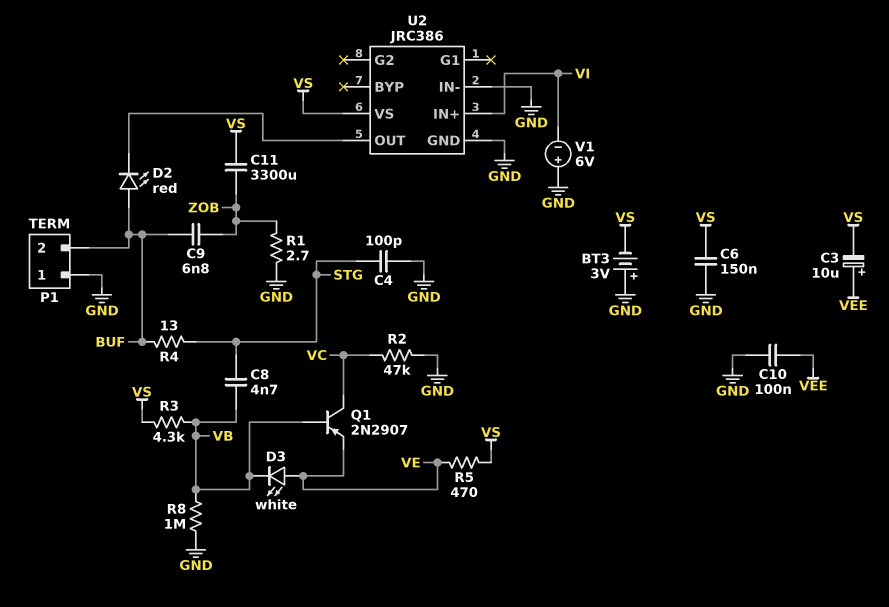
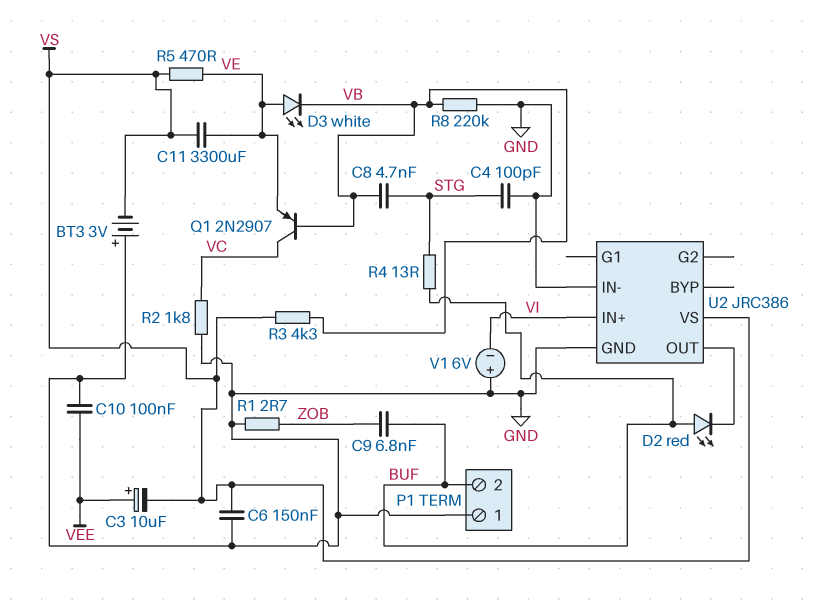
C11: 3300uF (VS, ZOB) -> 3300uF (VE, VS)
R2: 47k (GND, VC) -> 1.8k (GND, VC)
R8: 1M (GND, VB) -> 220k (GND, VB)

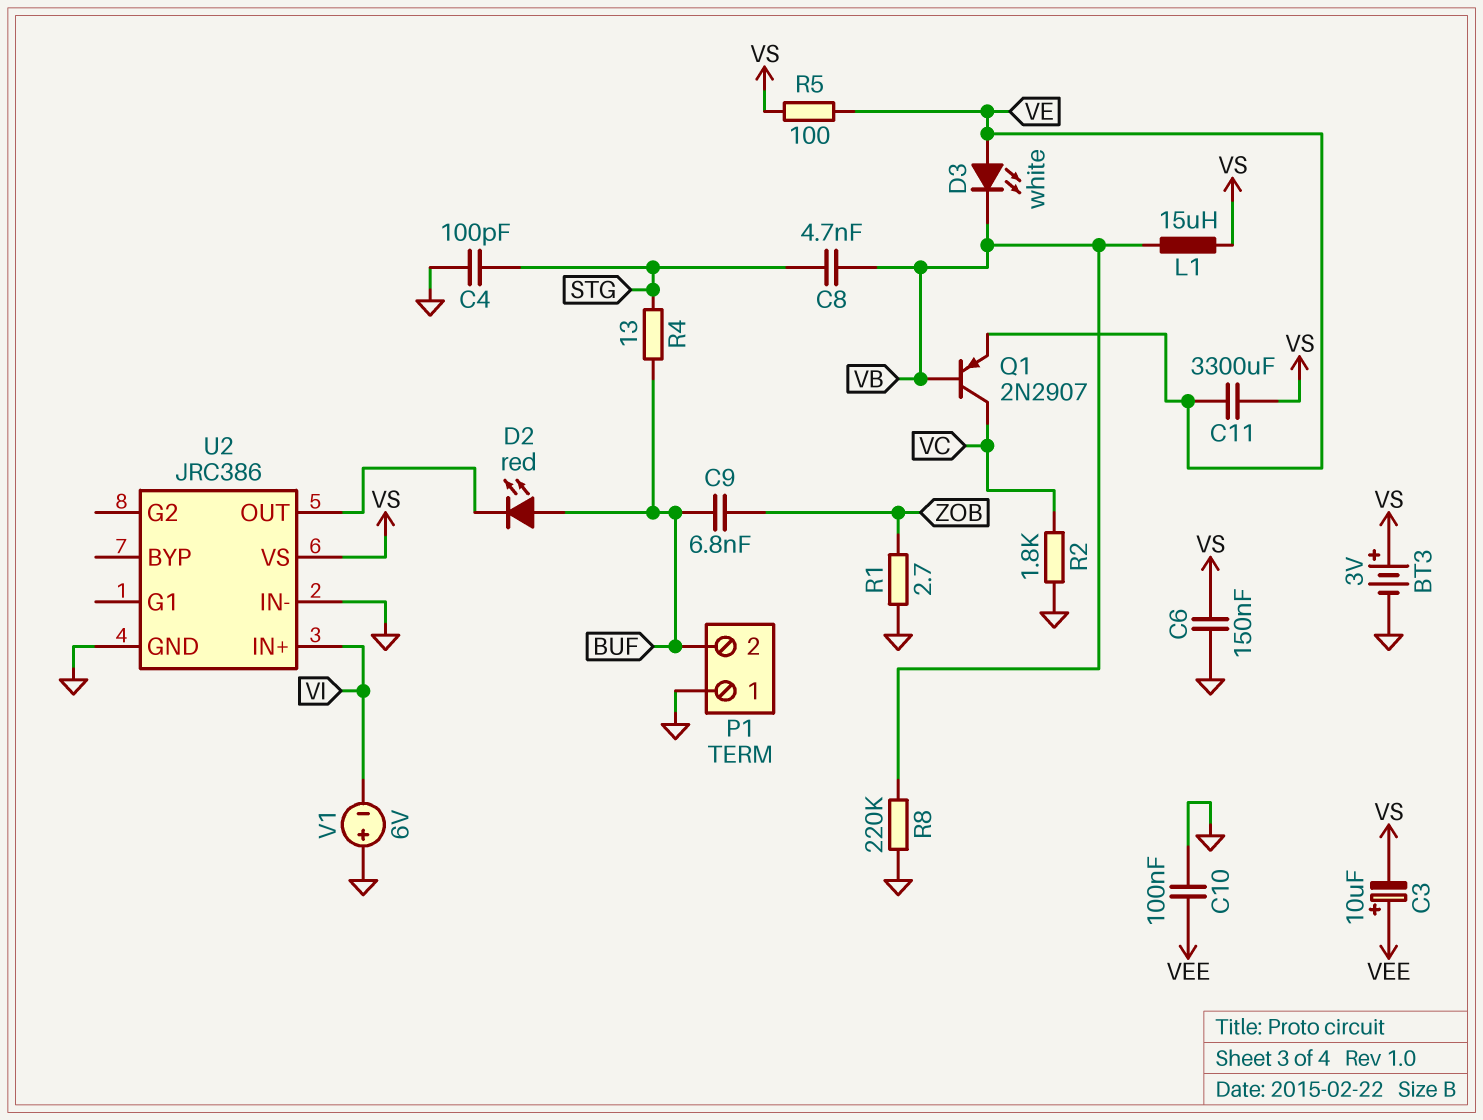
BT3: 3V (plus GND, minus VS) -> 3V (plus VS, minus GND)
L1: none -> 15uH (VB, VS)
R3: 4.3k (VB, VS) -> none
R5: 470 (VE, VS) -> 100 (VE, VS)

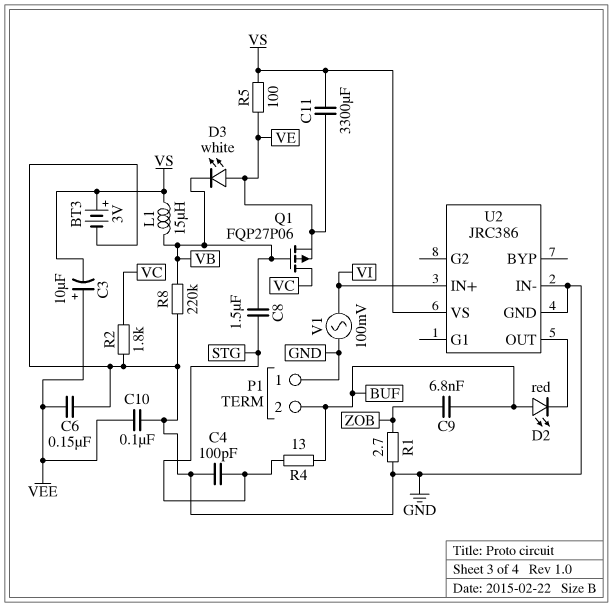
C6: 150nF (GND, VS) -> 150nF (GND, VEE)
C8: 4.7nF (STG, VB) -> 1.5uF (STG, VB)
Q1: PNP 2N2907 (B VB, C VC, E VE) -> PMOS FQP27P06 (G VB, D VC, S VE)
V1: 6V (plus GND, minus VI) -> AC 100mV (GND, VI)

